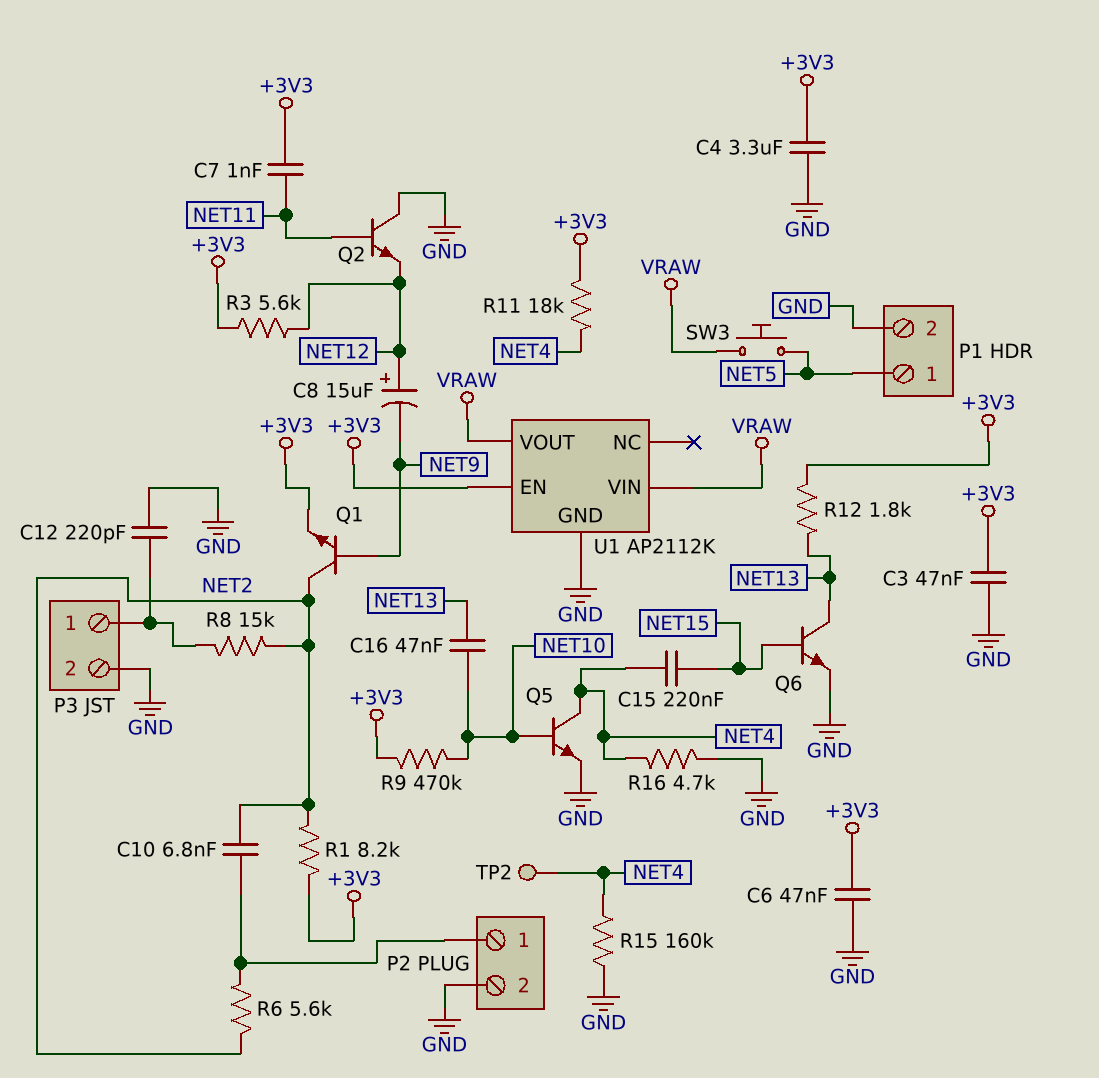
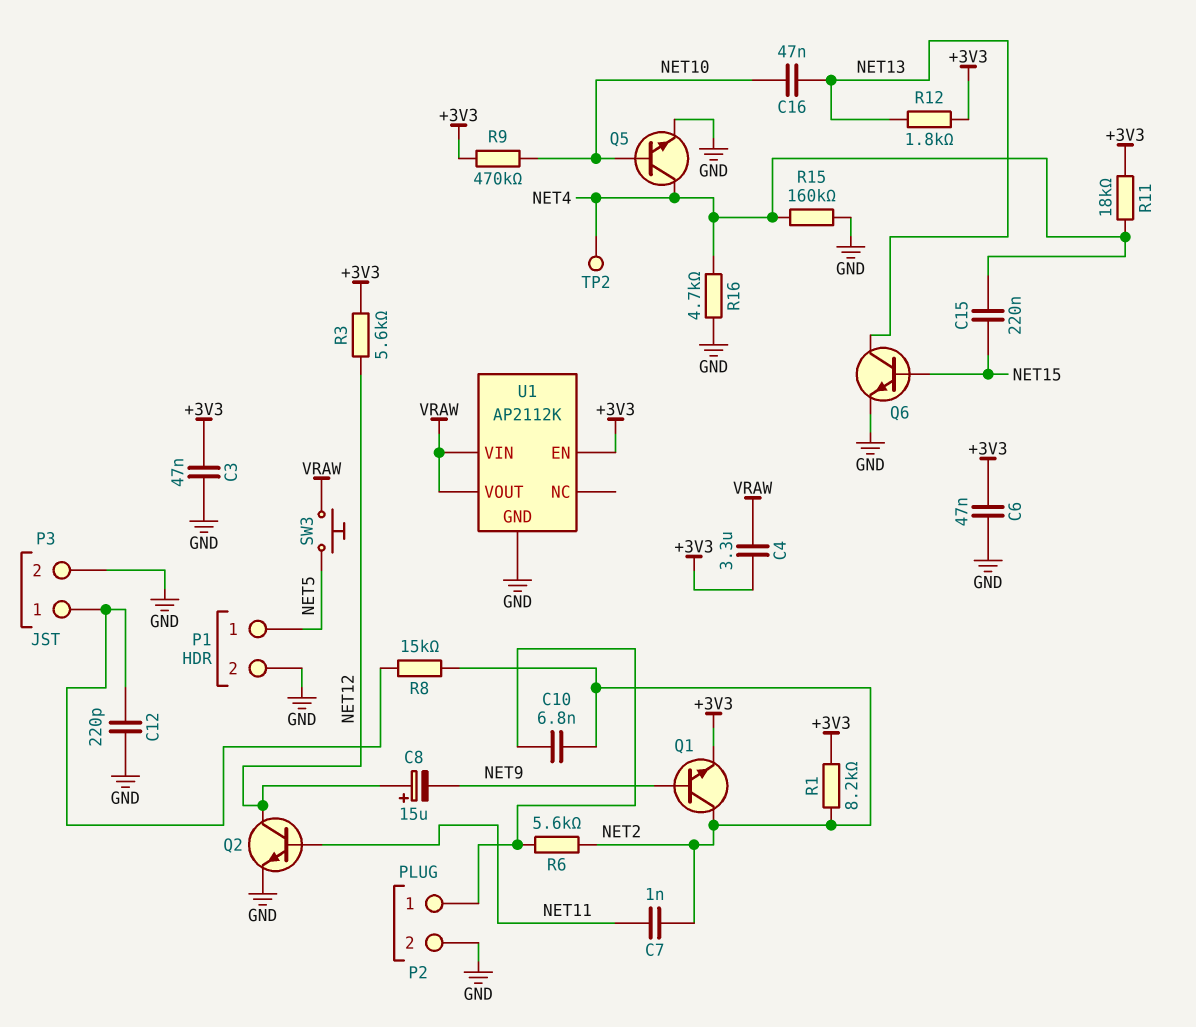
C4: 3.3uF (+3V3, GND) -> 3.3uF (+3V3, VRAW)
C7: 1nF (+3V3, NET11) -> 1nF (NET2, NET11)
Q2: NPN (B NET11, C GND, E NET12) -> NPN (B NET11, C NET12, E GND)

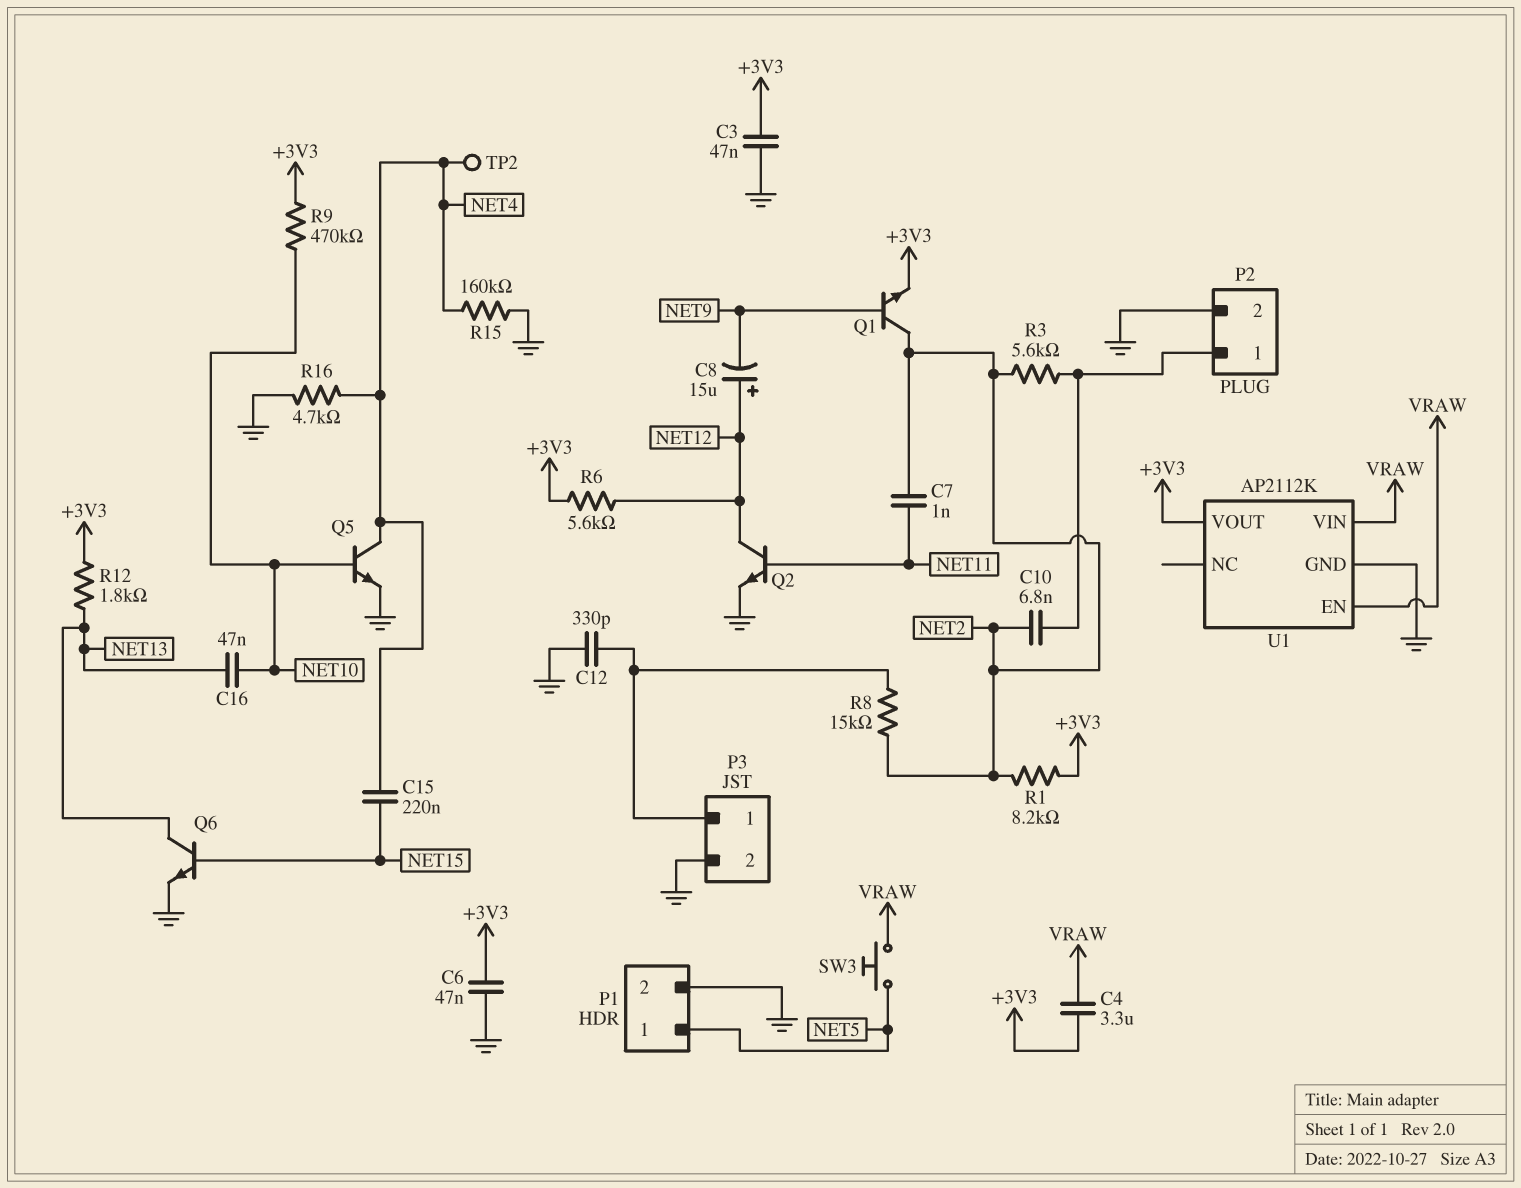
C12: 220pF (GND, P3/1) -> 330pF (GND, P3/1)
R3: 5.6k (+3V3, NET12) -> 5.6k (NET2, P2/1)
R6: 5.6k (NET2, P2/1) -> 5.6k (+3V3, NET12)
R11: 18k (+3V3, NET4) -> none
U1 pin EN: +3V3 -> VRAW
U1 pin VOUT: VRAW -> +3V3

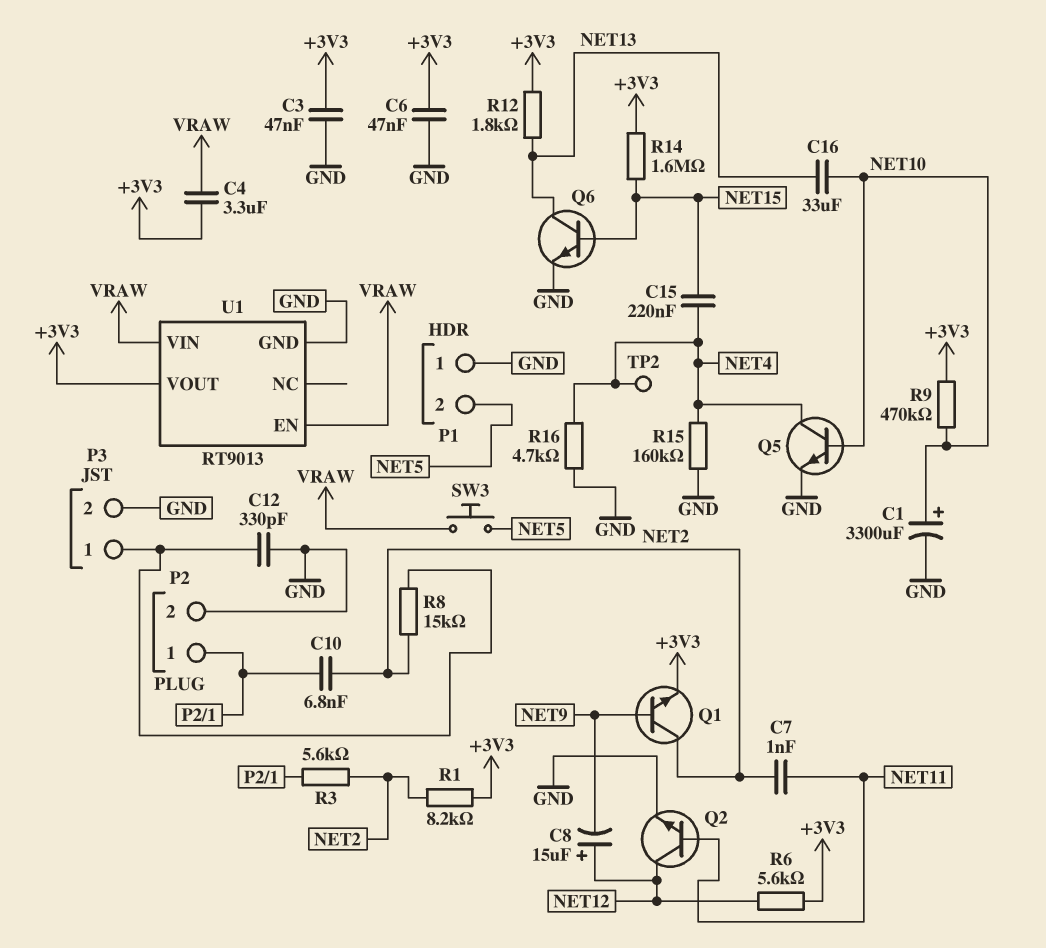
C1: none -> 3300uF (plus NET10, minus GND)
C16: 47nF (NET10, NET13) -> 33uF (NET10, NET13)
P1 pin 1: NET5 -> GND
P1 pin 2: GND -> NET5
R14: none -> 1.6M (+3V3, NET15)
U1: AP2112K -> RT9013

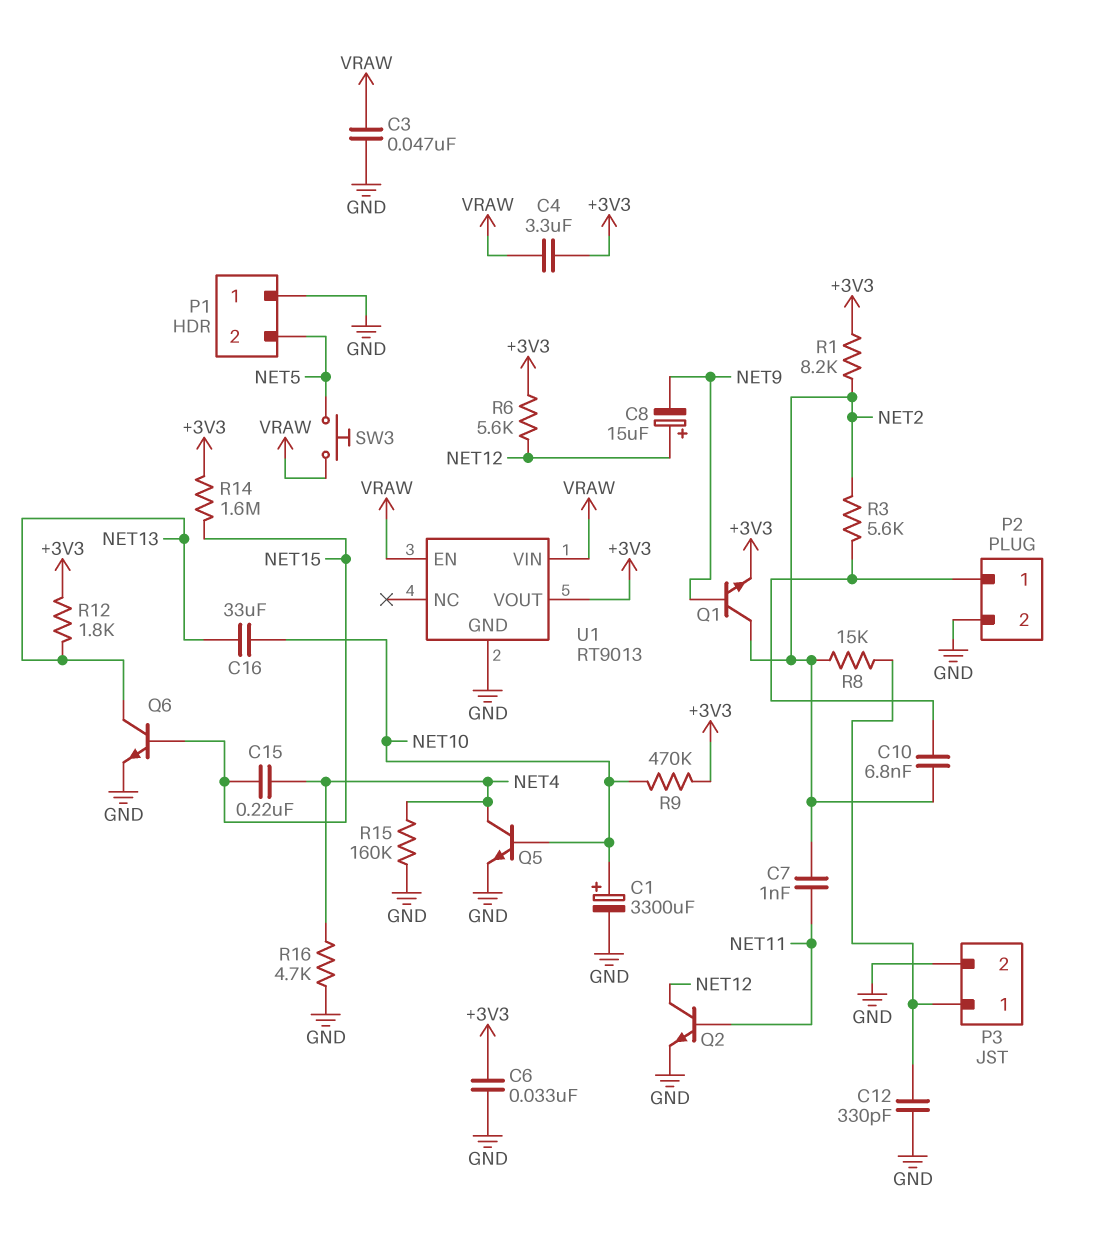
C3: 47nF (+3V3, GND) -> 47nF (GND, VRAW)
C6: 47nF (+3V3, GND) -> 33nF (+3V3, GND)
TP2: test point (NET4) -> none

